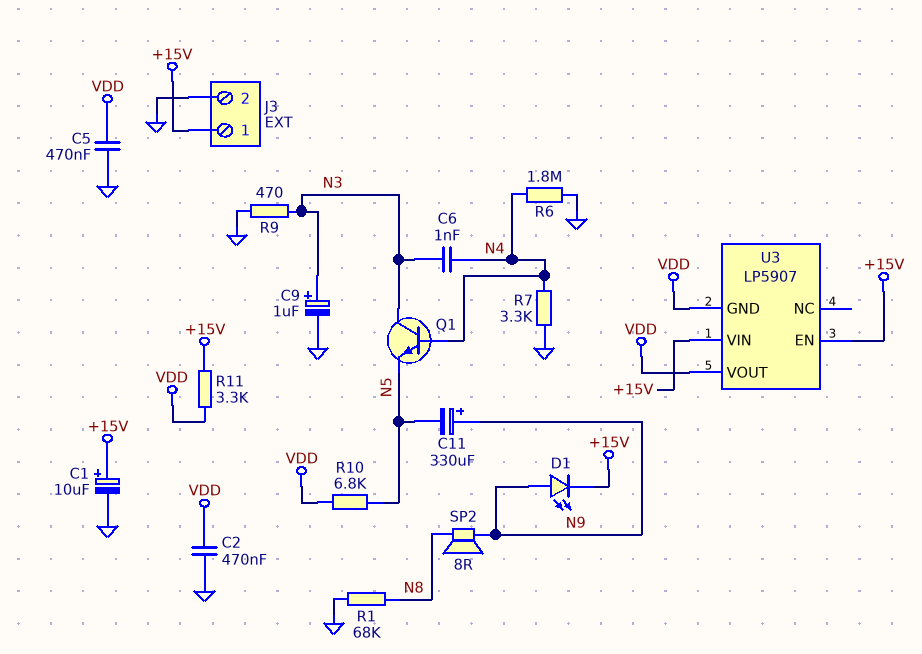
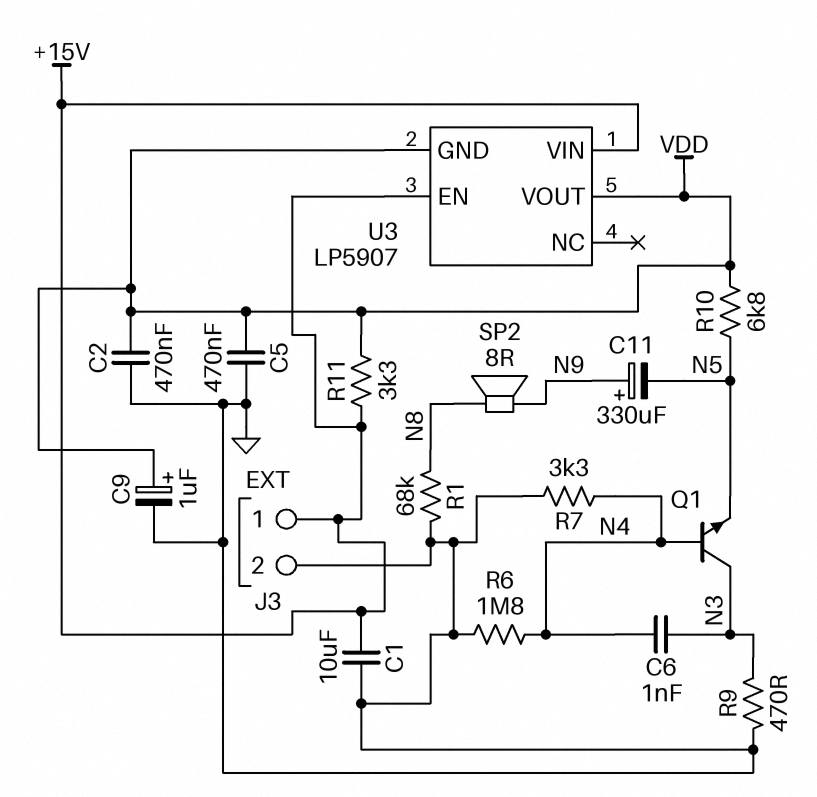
C1: 10uF (plus +15V, minus GND) -> 10uF (+15V, GND)
C9: 1uF (plus N3, minus GND) -> 1uF (plus VDD, minus GND)
D1: LED (A N9, K +15V) -> none

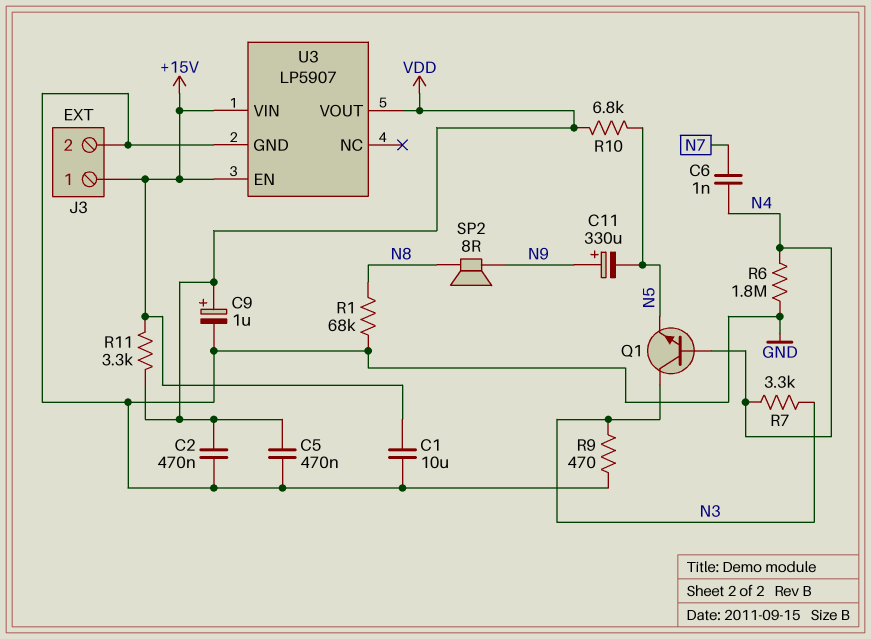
C6: 1nF (N3, N4) -> 1nF (N4, N7)
R7: 3.3k (GND, N4) -> 3.3k (N3, N4)
U3 pin GND: VDD -> GND

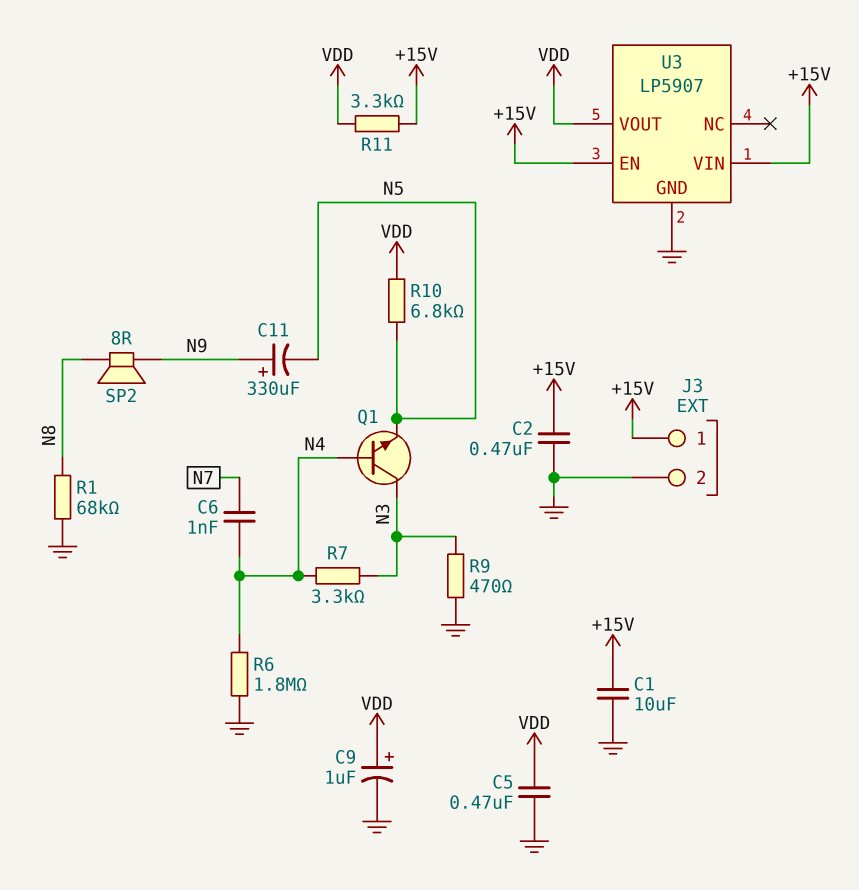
C2: 470nF (GND, VDD) -> 470nF (+15V, GND)

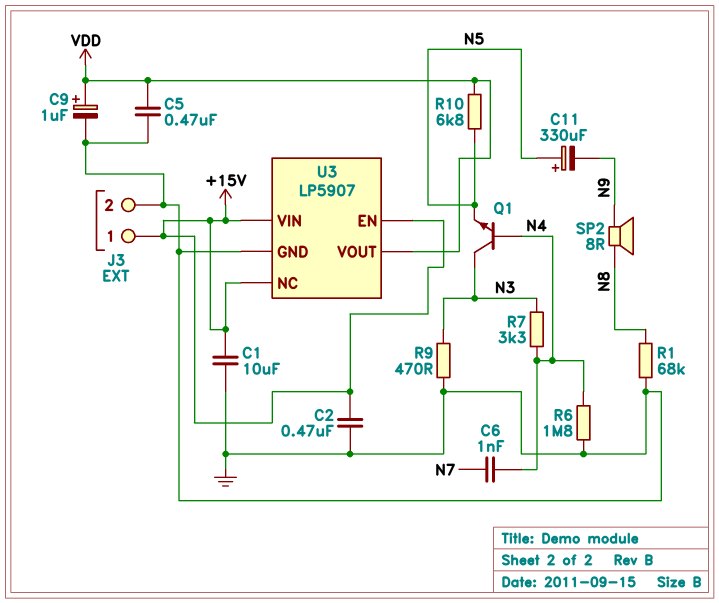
C11: 330uF (plus N9, minus N5) -> 330uF (plus N5, minus N9)
R11: 3.3k (+15V, VDD) -> none
U3 pin NC: none -> +15V

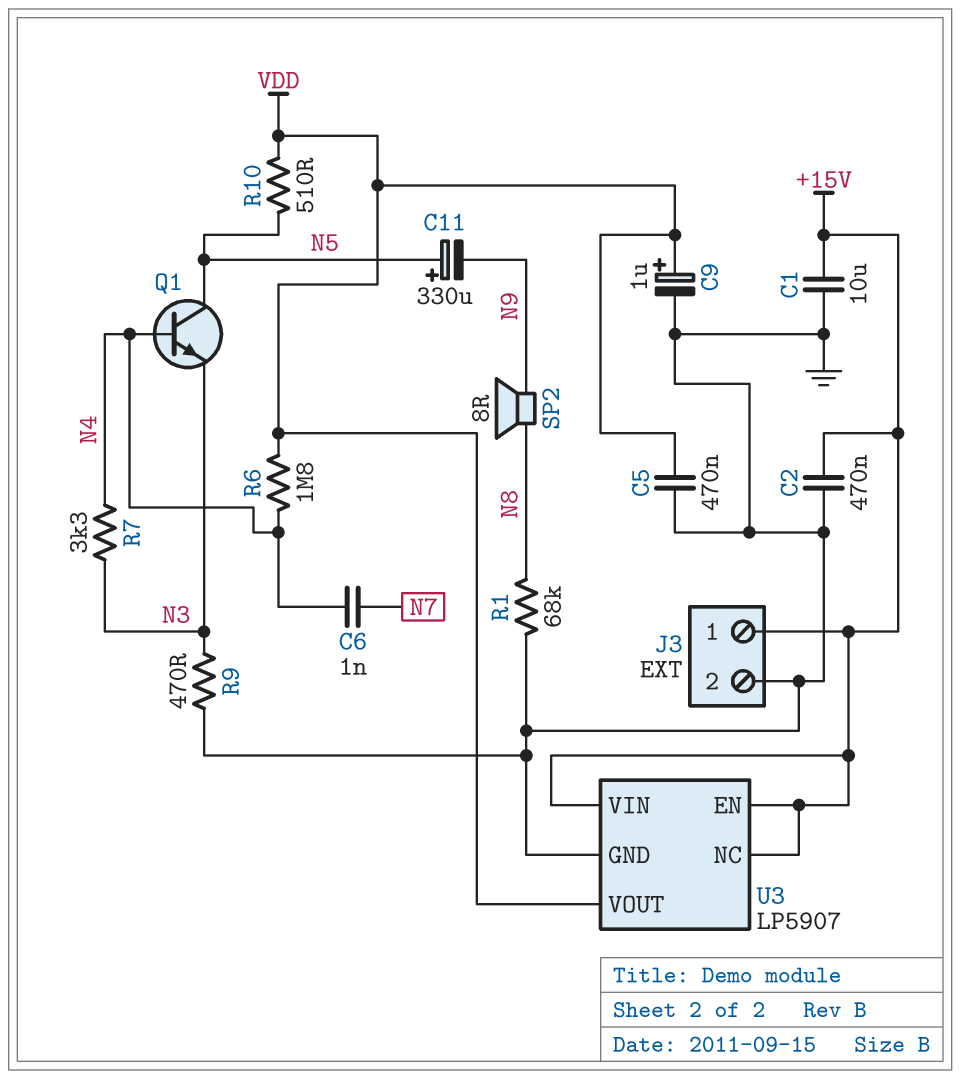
Q1: NPN (B N4, C N3, E N5) -> NPN (B N4, C N5, E N3)
R6: 1.8M (GND, N4) -> 1.8M (N4, VDD)
R10: 6.8k (N5, VDD) -> 510 (N5, VDD)

